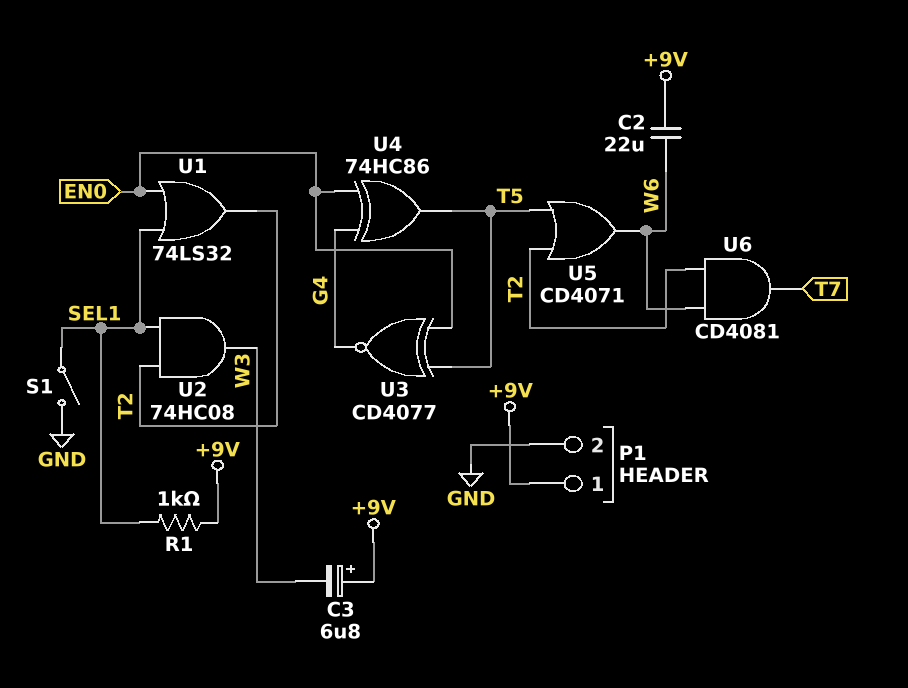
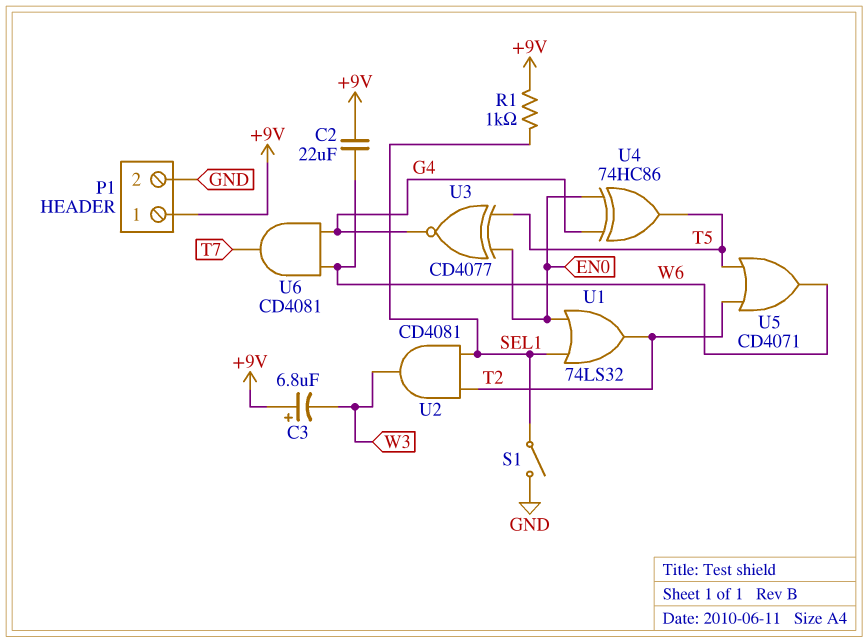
U2: AND 74HC08 (in SEL1, in T2, out W3) -> AND CD4081 (in SEL1, in T2, out W3)
U6: AND CD4081 (in T2, in W6, out T7) -> AND CD4081 (in G4, in W6, out T7)

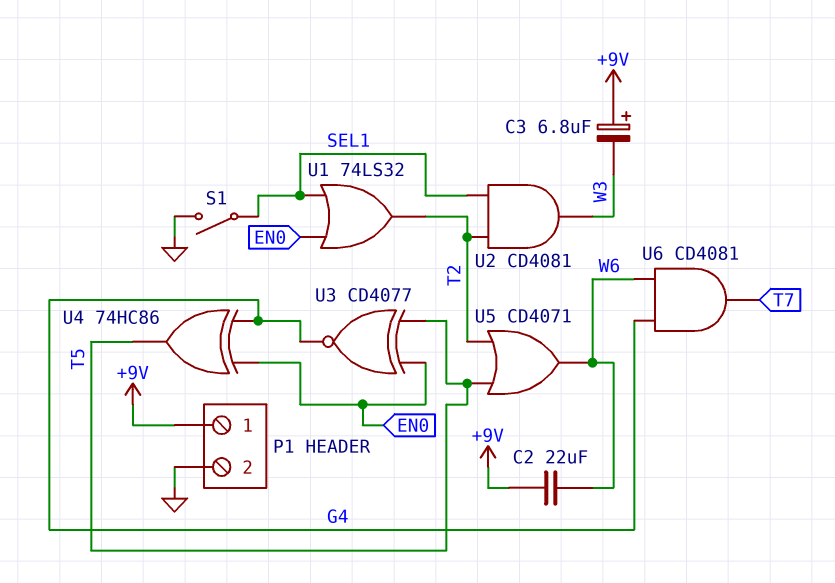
R1: 1k (+9V, SEL1) -> none

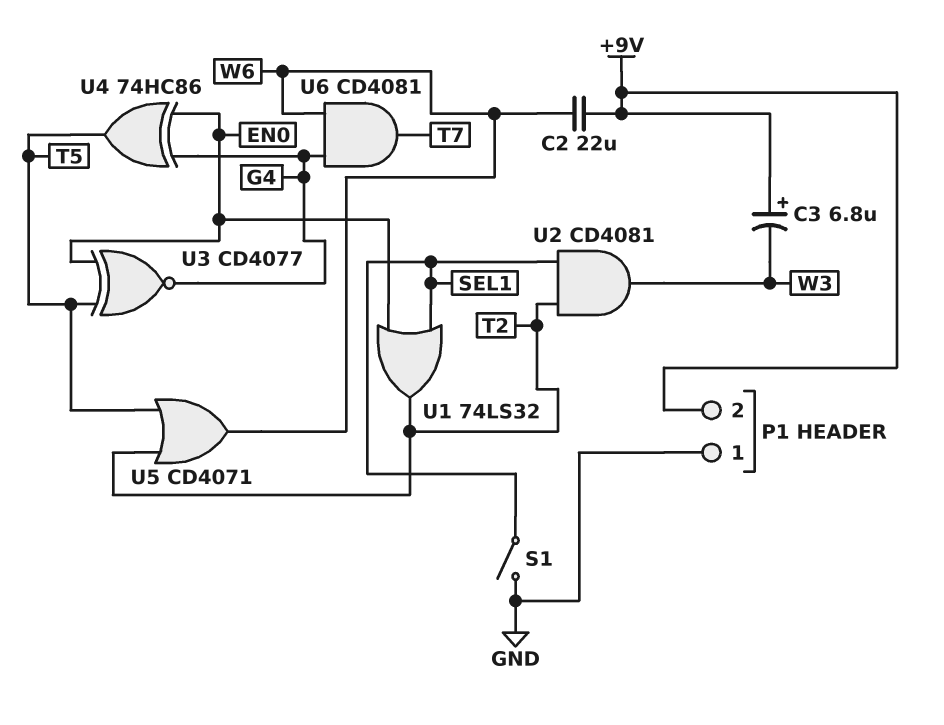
P1 pin 1: +9V -> GND
P1 pin 2: GND -> +9V

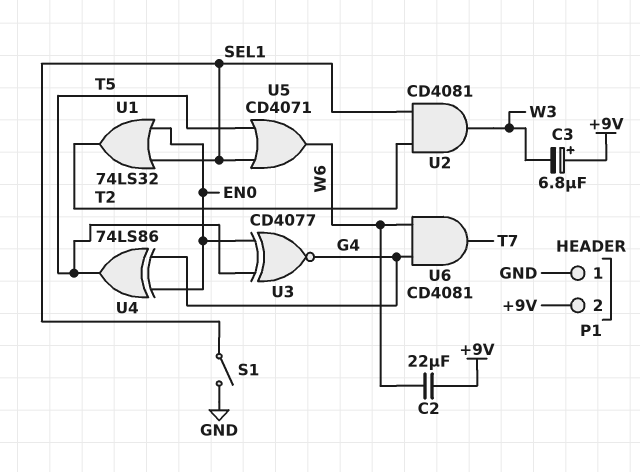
U4: XOR 74HC86 (in EN0, in G4, out T5) -> XOR 74LS86 (in EN0, in G4, out T5)
U5: OR CD4071 (in T2, in T5, out W6) -> OR CD4071 (in SEL1, in T5, out W6)

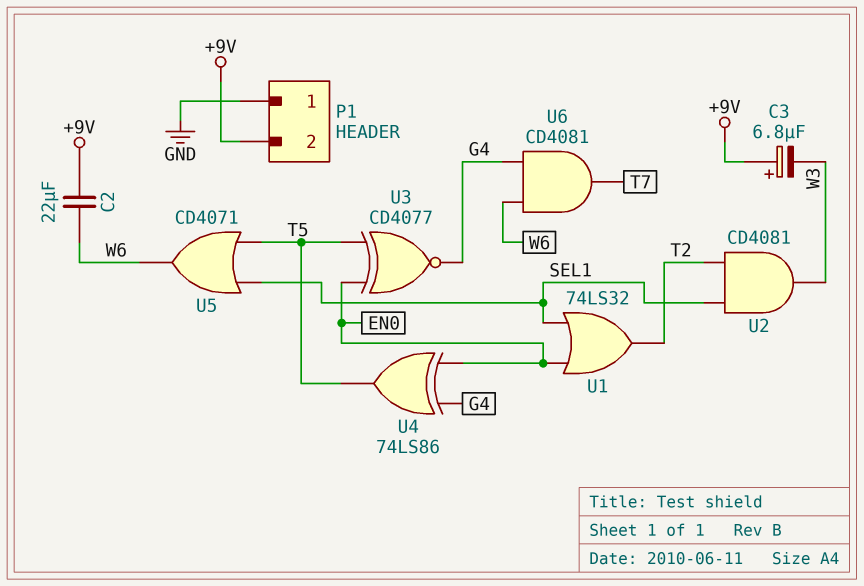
S1: switch (GND, SEL1) -> none

